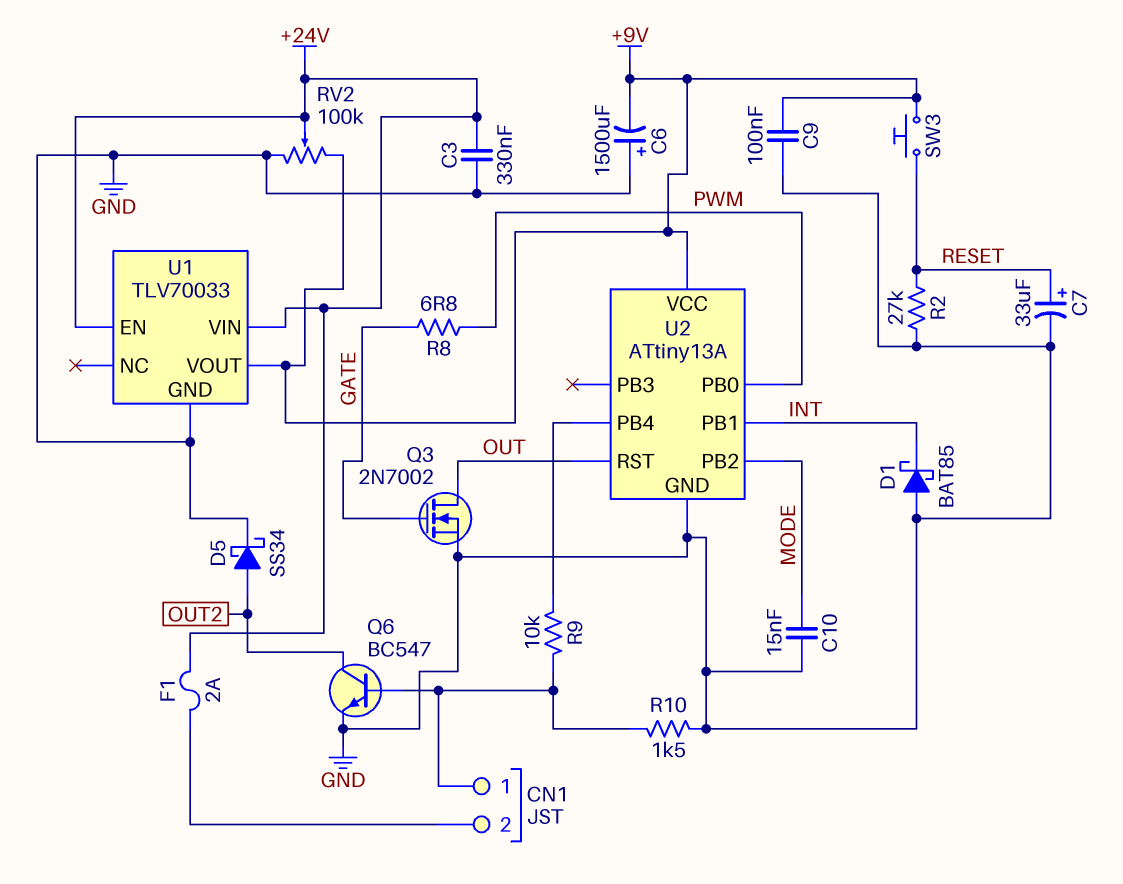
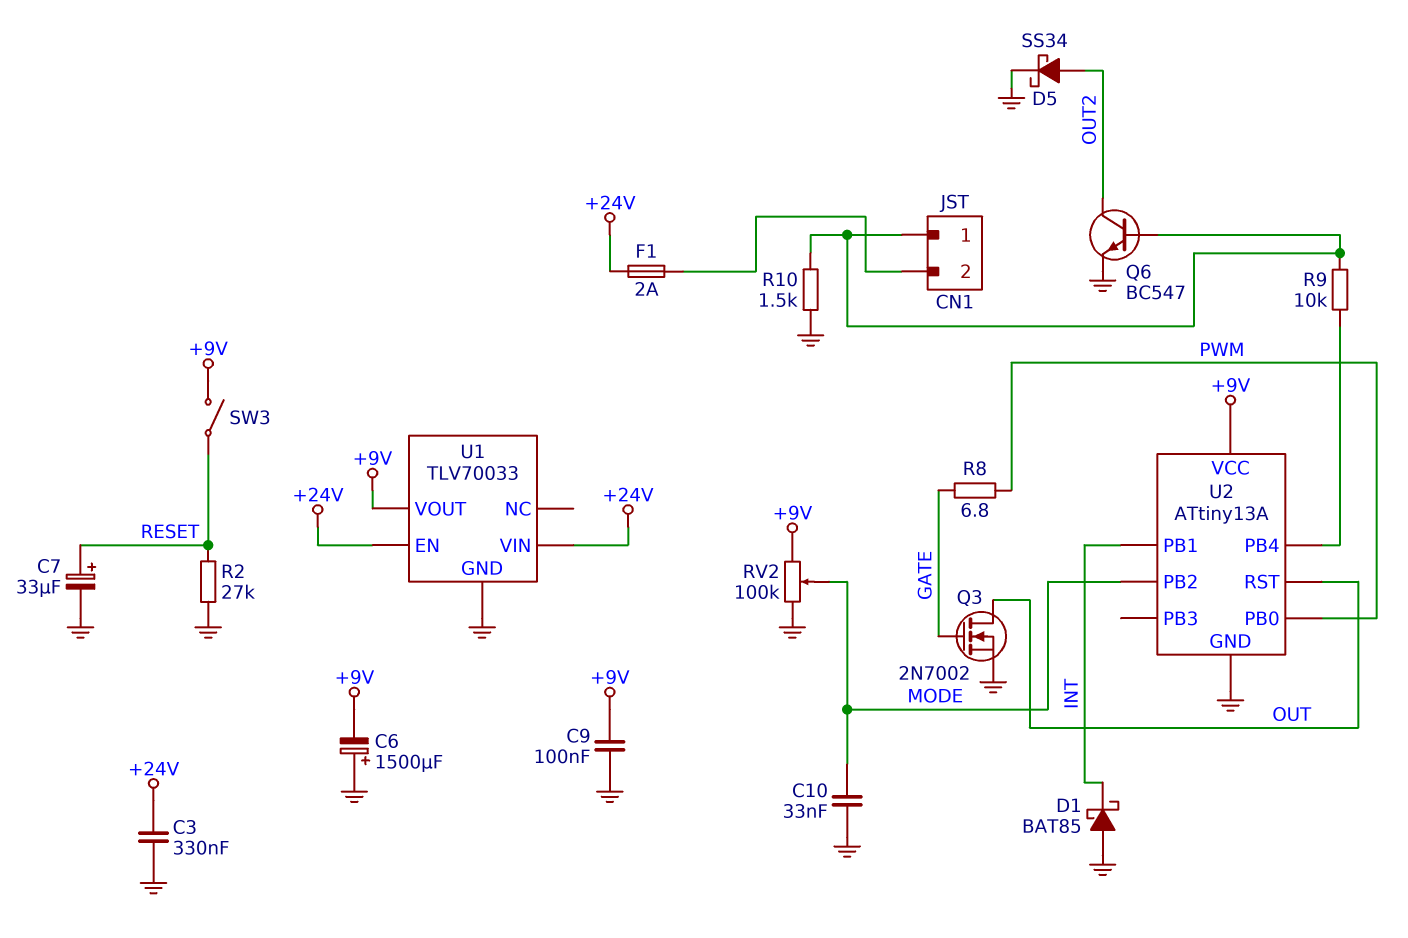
C10: 15nF (GND, MODE) -> 33nF (GND, MODE)
RV2: 100k (+9V, GND, wiper +24V) -> 100k (+9V, GND, wiper MODE)
SW3: button (+9V, RESET) -> switch (+9V, RESET)

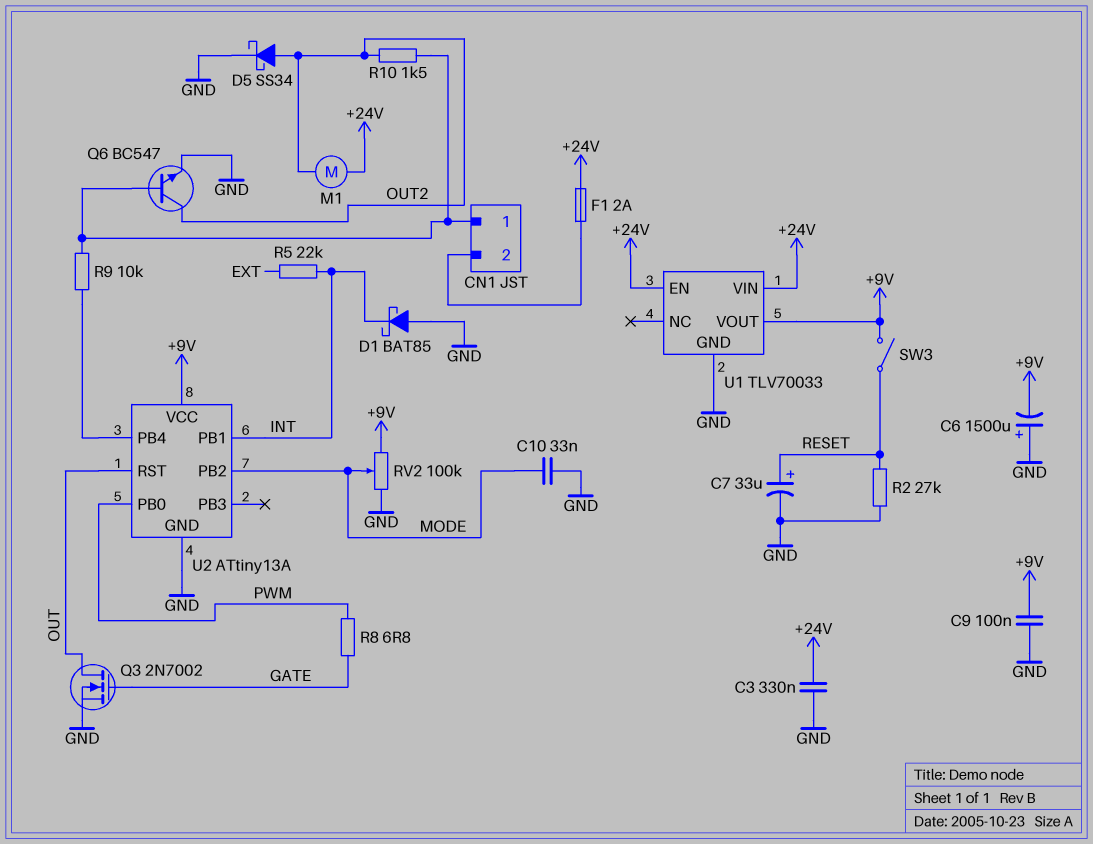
M1: none -> motor (+24V, OUT2)
R5: none -> 22k (EXT, INT)
R10: 1.5k (CN1/1, GND) -> 1.5k (CN1/1, OUT2)

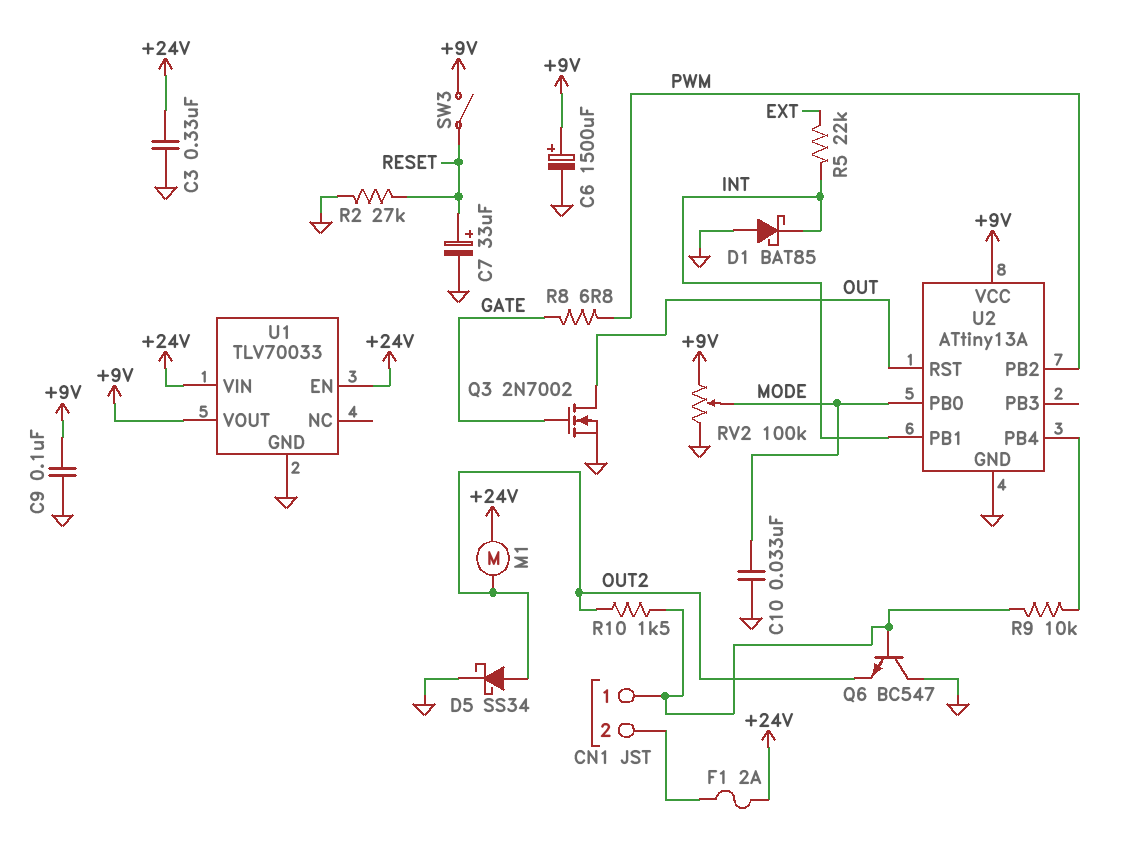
C6: 1500uF (plus GND, minus +9V) -> 1500uF (plus +9V, minus GND)
Q6: NPN BC547 (B CN1/1, C OUT2, E GND) -> NPN BC547 (B CN1/1, C GND, E OUT2)
U2 pin PB0: PWM -> MODE
U2 pin PB2: MODE -> PWM

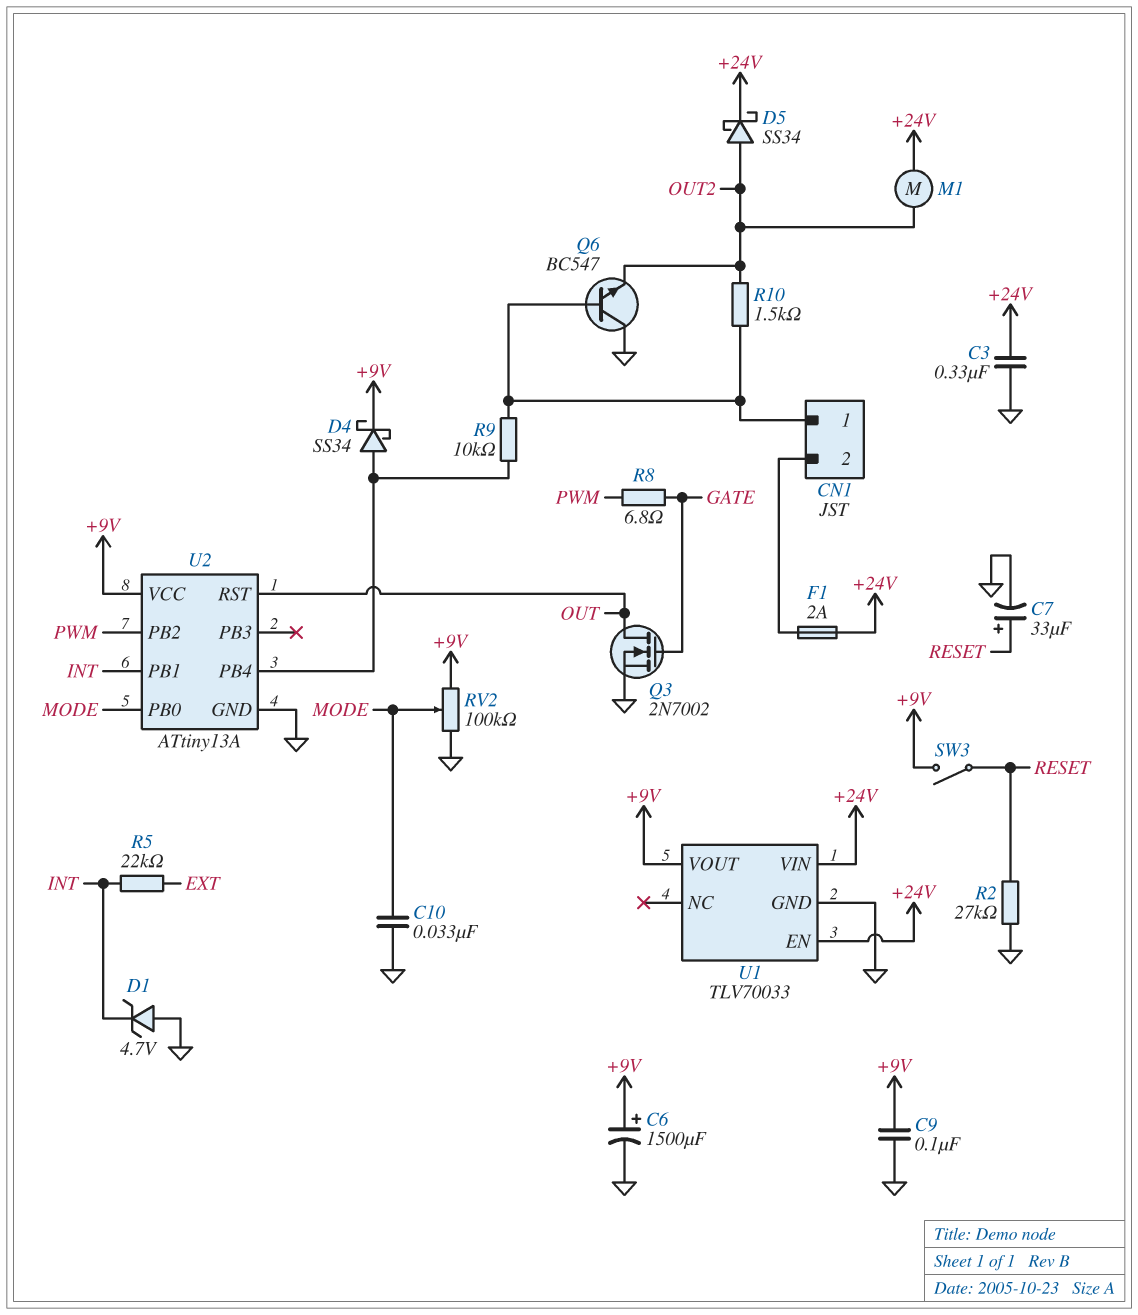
D1: schottky BAT85 (A GND, K INT) -> zener 4.7V (A GND, K INT)
D4: none -> schottky SS34 (A U2/PB4, K +9V)
D5: schottky SS34 (A OUT2, K GND) -> schottky SS34 (A OUT2, K +24V)

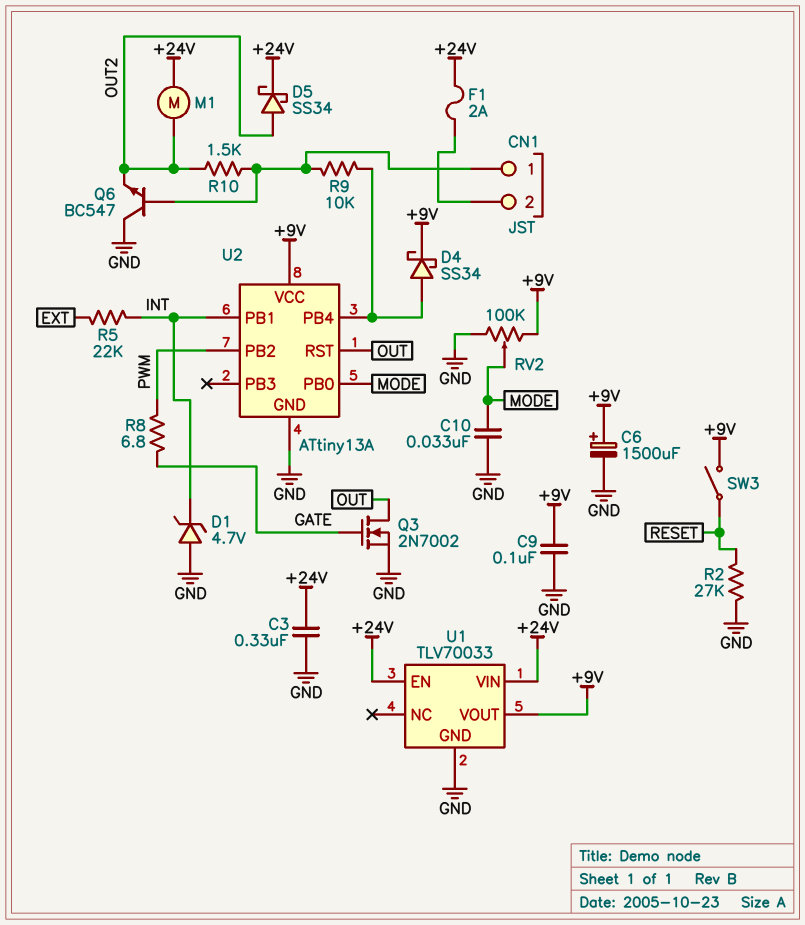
C7: 33uF (plus RESET, minus GND) -> none

